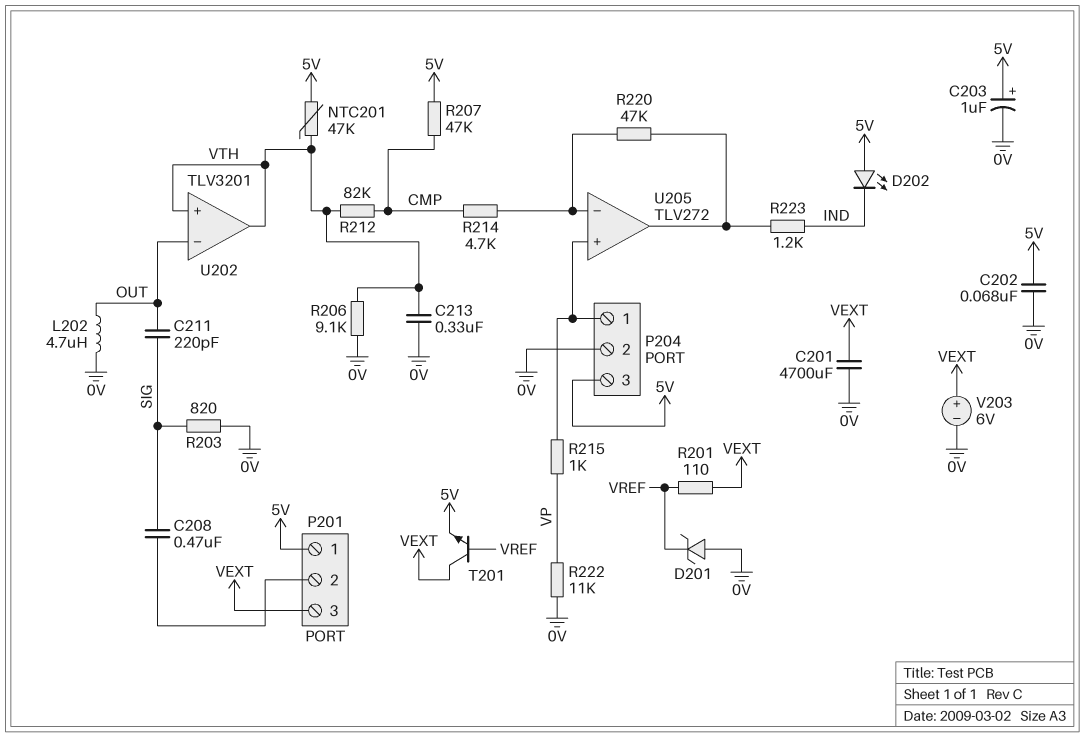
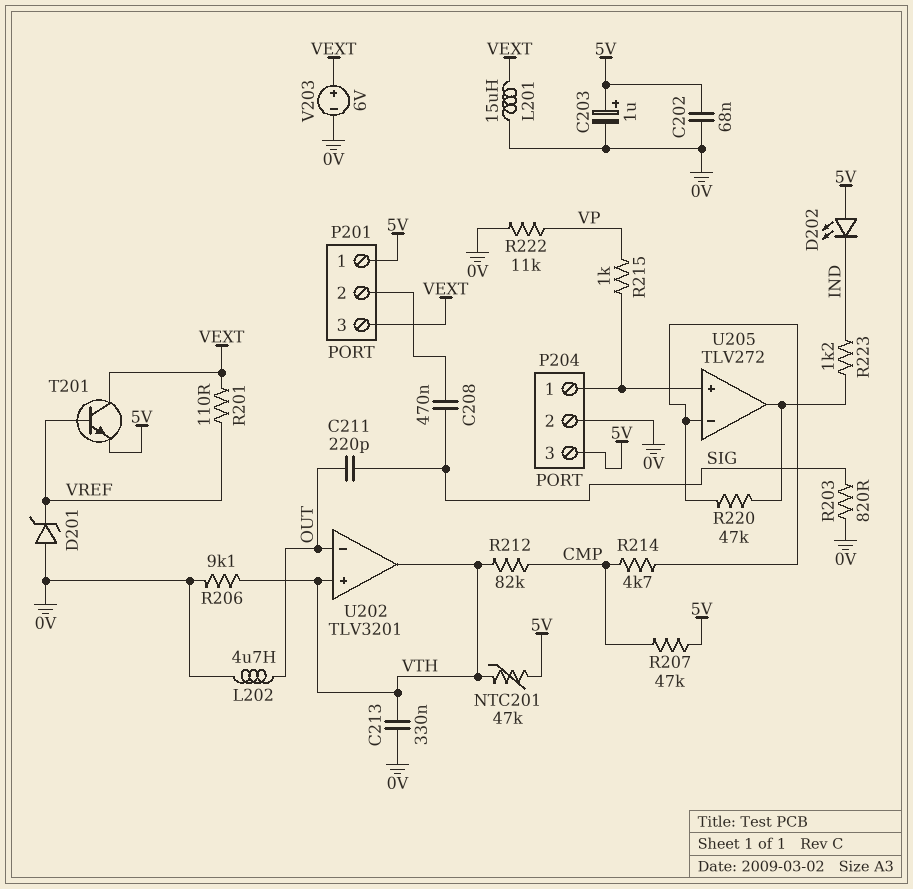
C201: 4700uF (0V, VEXT) -> none
L201: none -> 15uH (0V, VEXT)

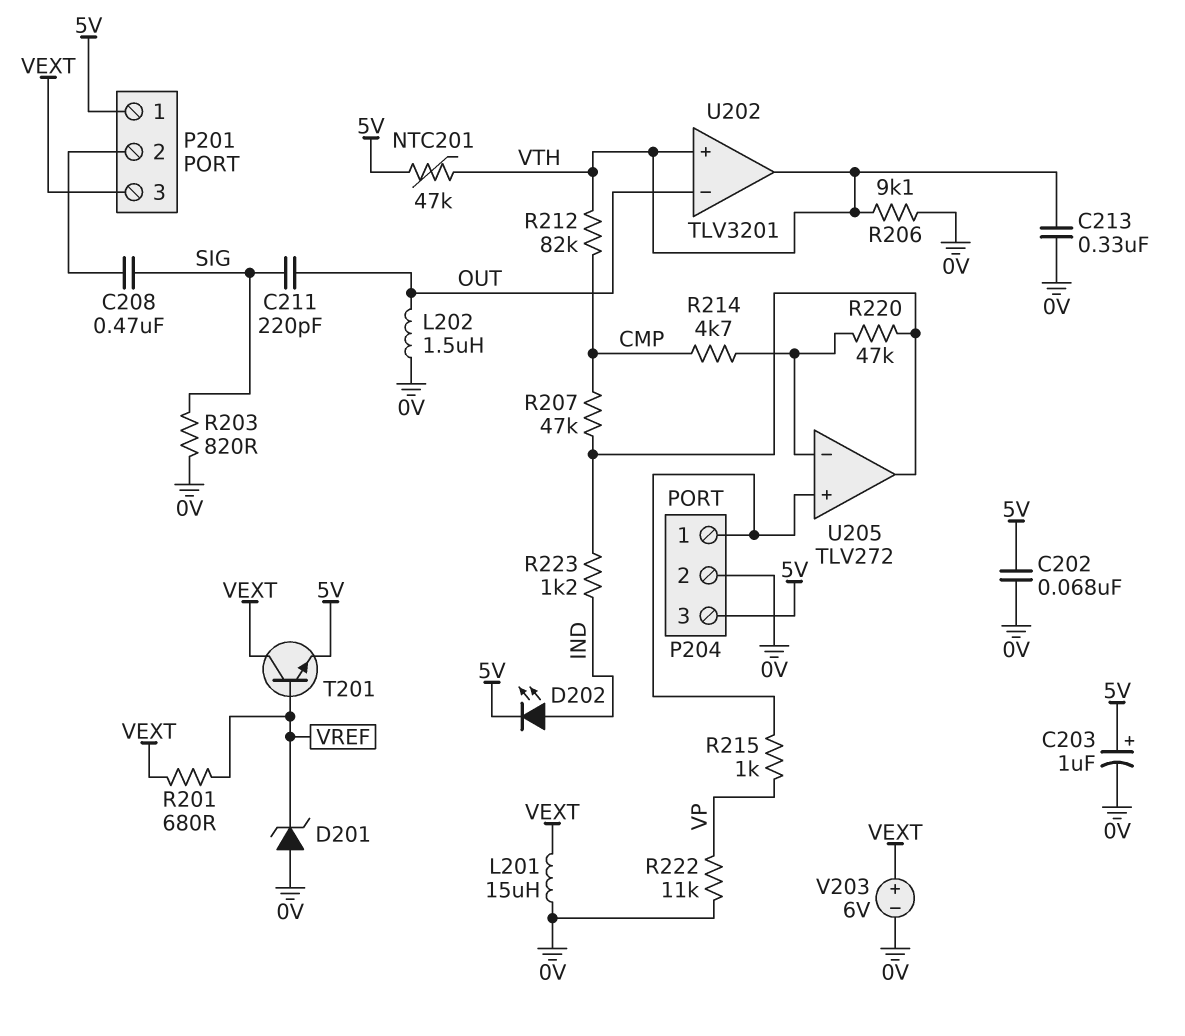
D202: LED (A 5V, K IND) -> LED (A IND, K 5V)
L202: 4.7uH (0V, OUT) -> 1.5uH (0V, OUT)
R201: 110 (VEXT, VREF) -> 680 (VEXT, VREF)
R207: 47k (5V, CMP) -> 47k (CMP, U205/out)

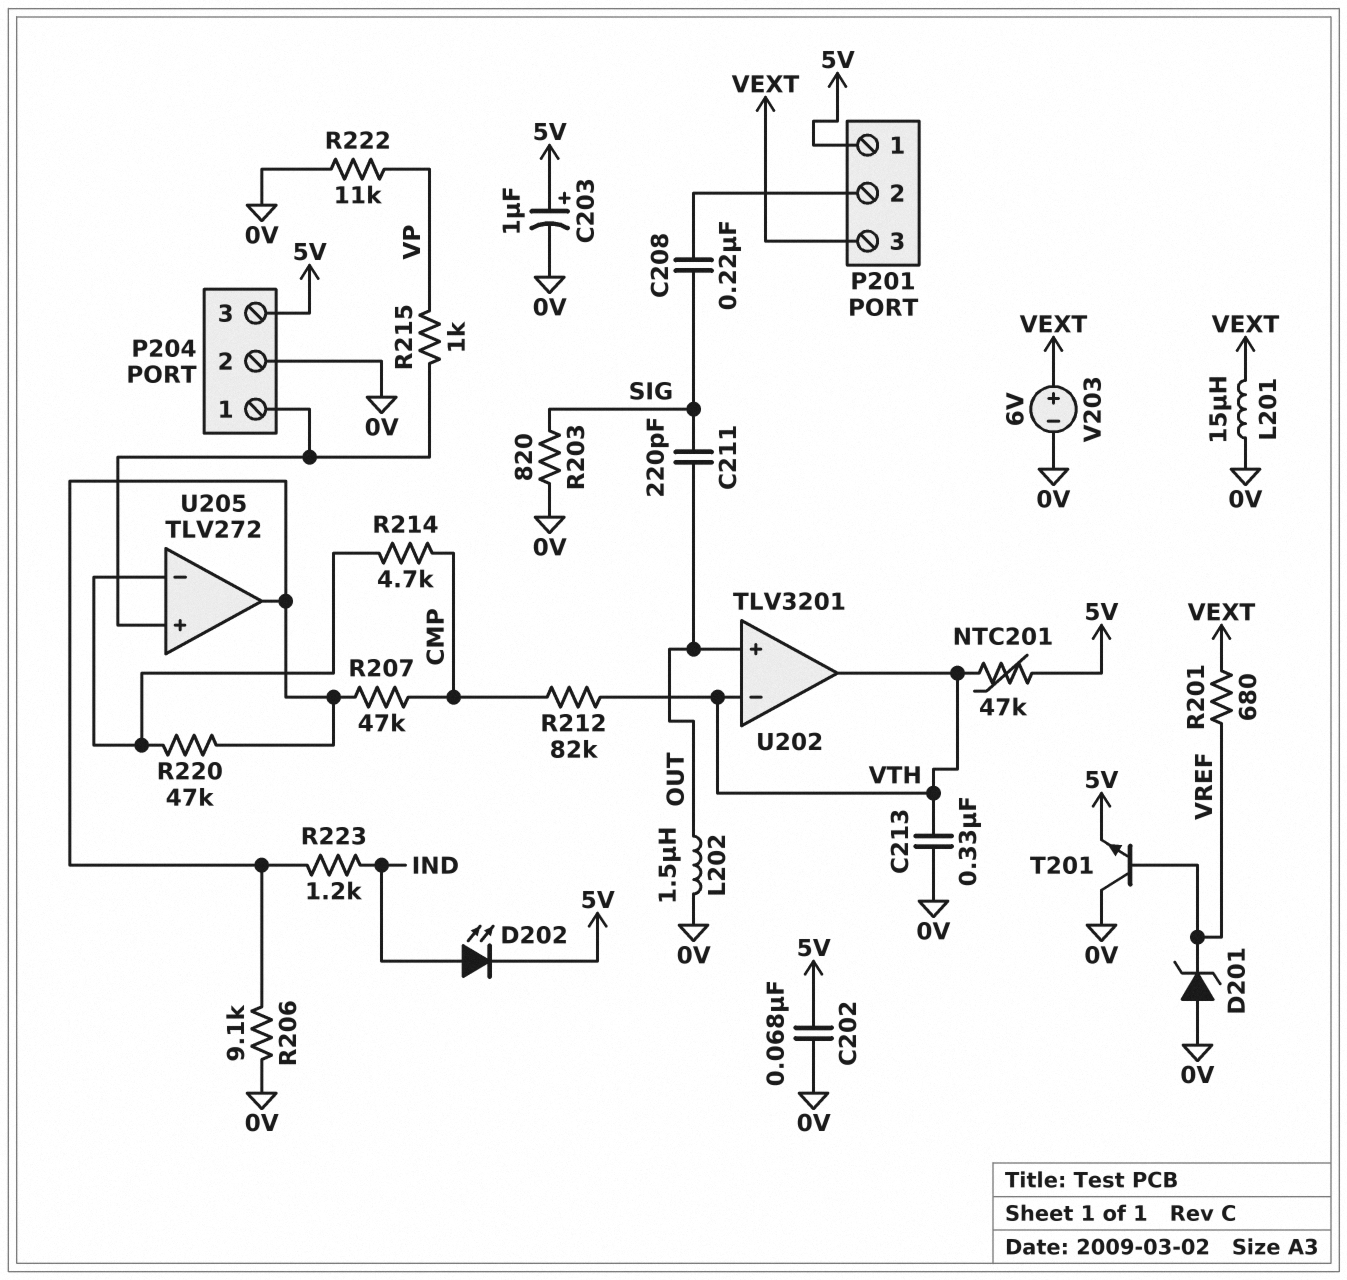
C208: 470nF (P201/2, SIG) -> 220nF (P201/2, SIG)
R206: 9.1k (0V, VTH) -> 9.1k (0V, U205/out)
T201: NPN (B VREF, C VEXT, E 5V) -> NPN (B VREF, C 0V, E 5V)
U202 pin in+: VTH -> OUT
U202 pin in-: OUT -> VTH

